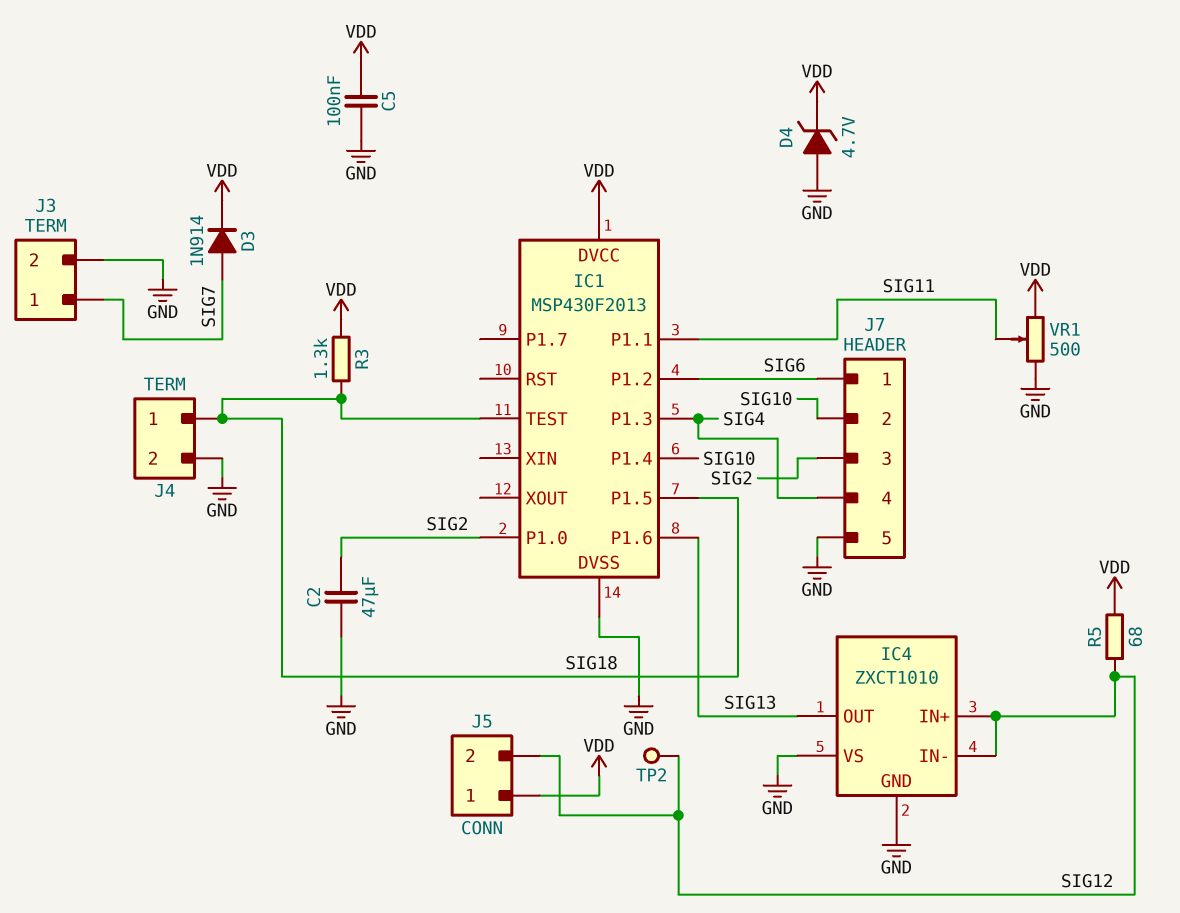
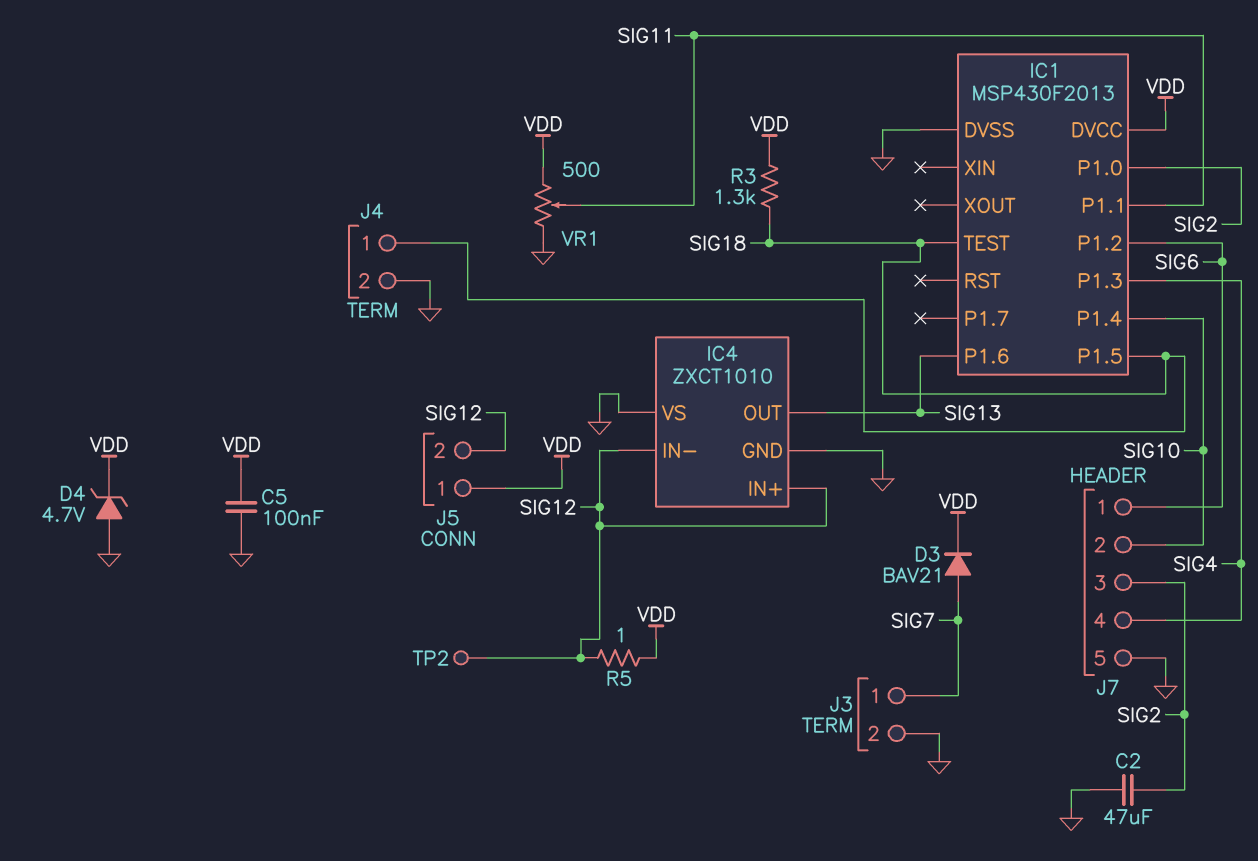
D3: diode 1N914 (A SIG7, K VDD) -> diode BAV21 (A SIG7, K VDD)
R5: 68 (SIG12, VDD) -> 1 (SIG12, VDD)

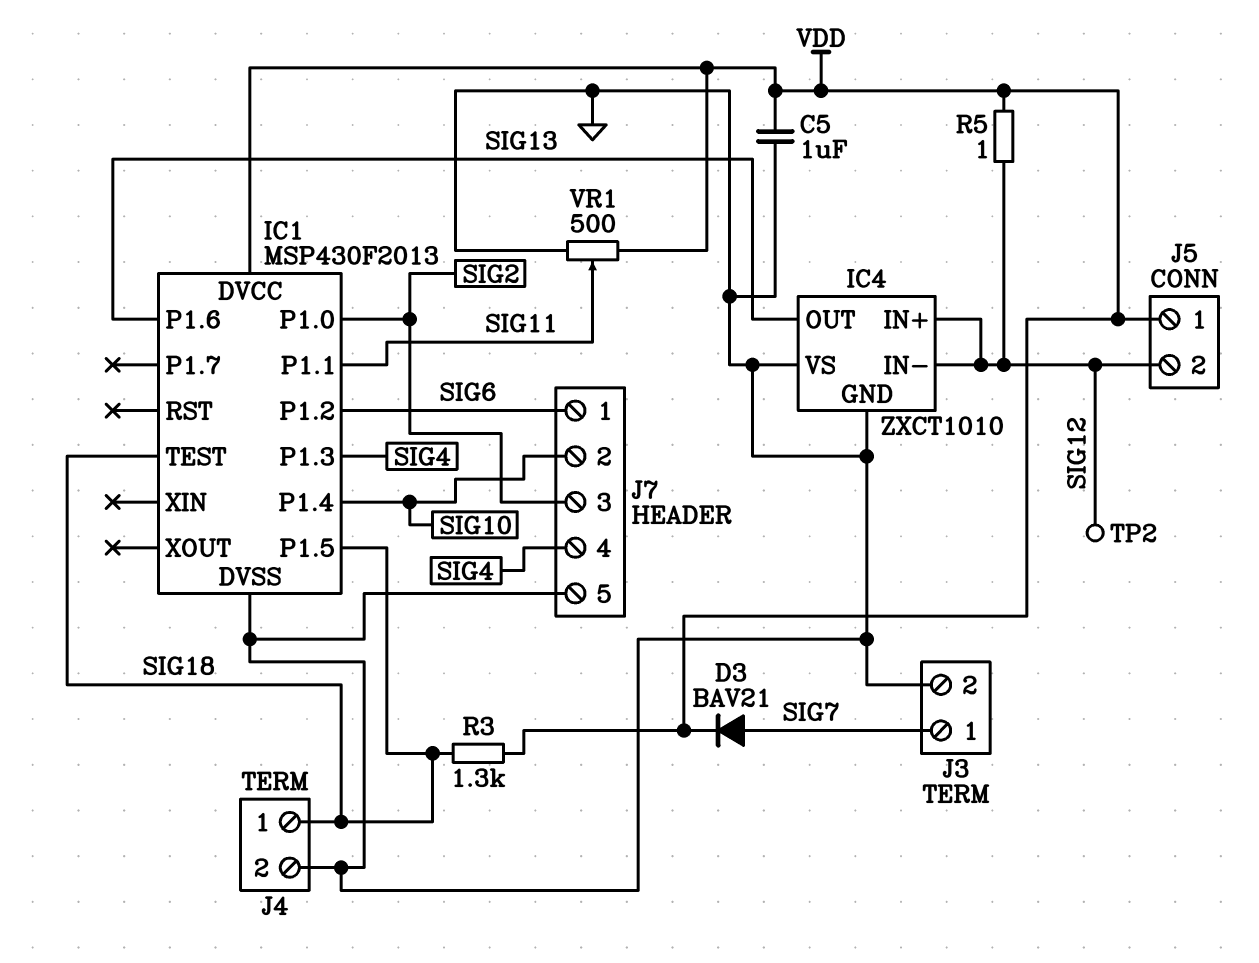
C2: 47uF (GND, SIG2) -> none
C5: 100nF (GND, VDD) -> 1uF (GND, VDD)
D4: zener 4.7V (A GND, K VDD) -> none

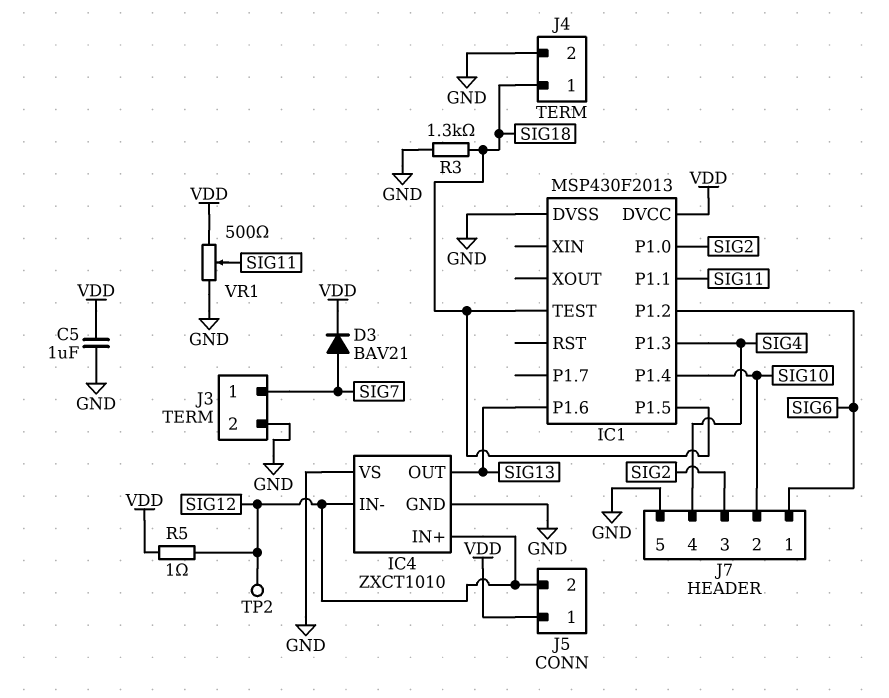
R3: 1.3k (SIG18, VDD) -> 1.3k (GND, SIG18)

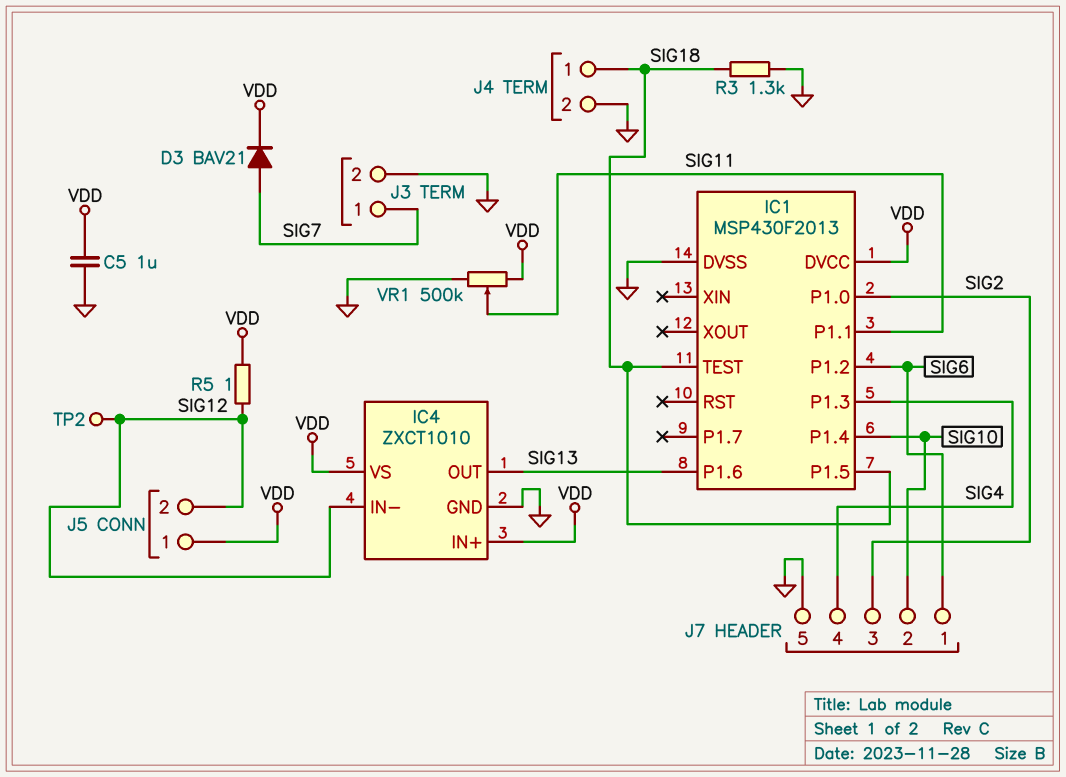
IC4 pin IN+: SIG12 -> VDD
IC4 pin VS: GND -> VDD
VR1: 500 (GND, VDD, wiper SIG11) -> 500k (GND, VDD, wiper SIG11)

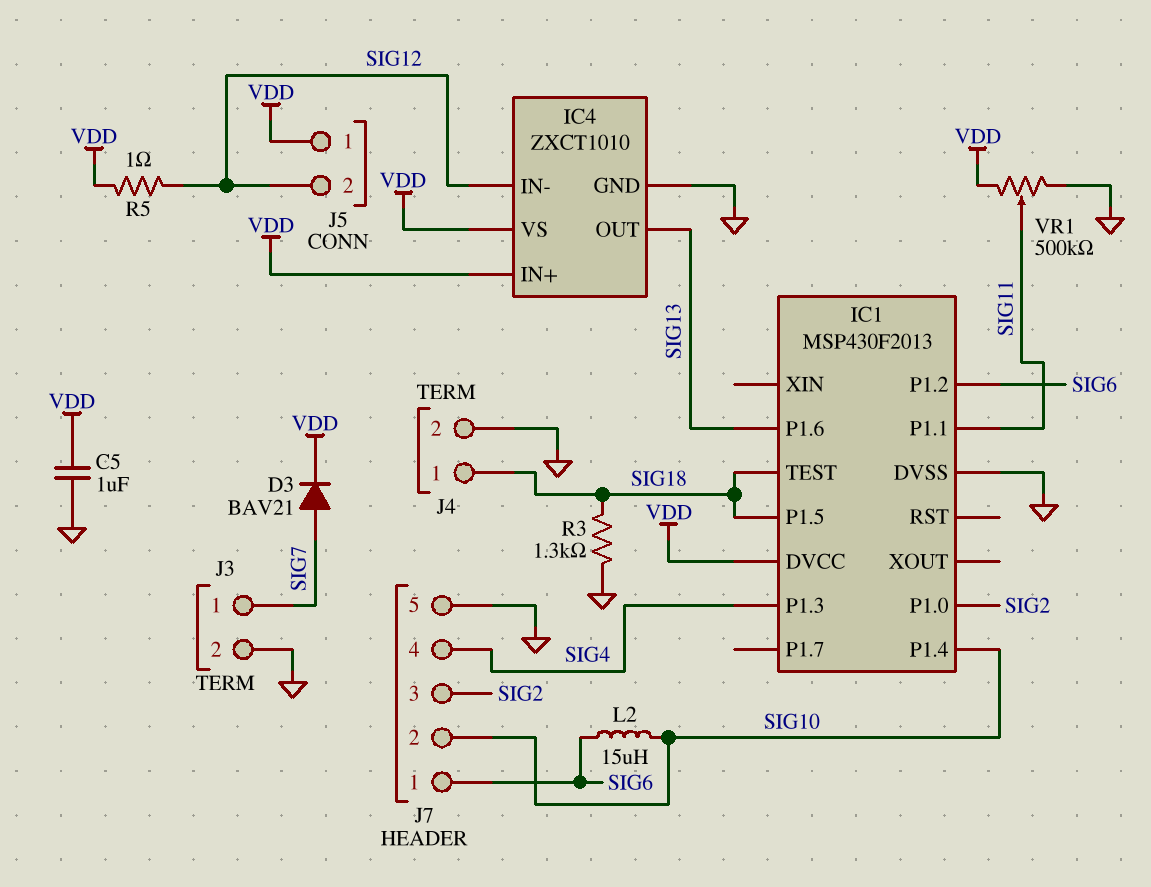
L2: none -> 15uH (SIG6, SIG10)
TP2: test point (SIG12) -> none

